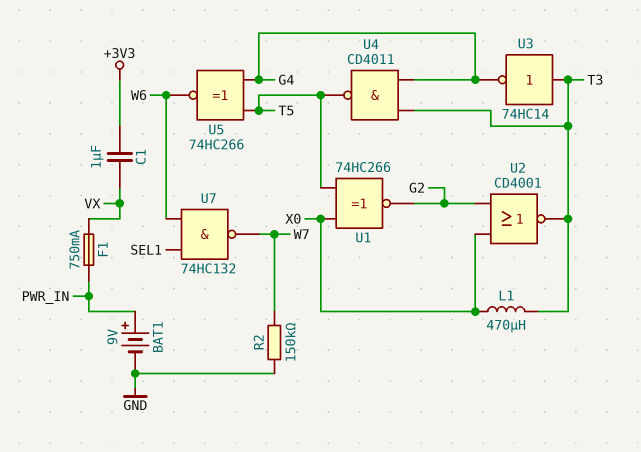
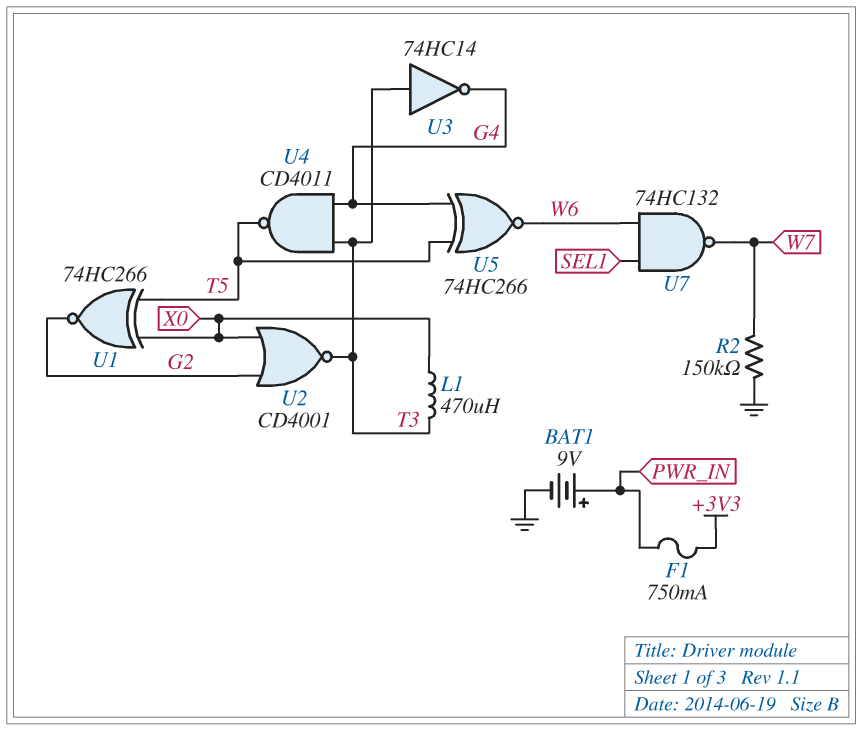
C1: 1uF (+3V3, VX) -> none
F1: 750mA (PWR_IN, VX) -> 750mA (+3V3, PWR_IN)

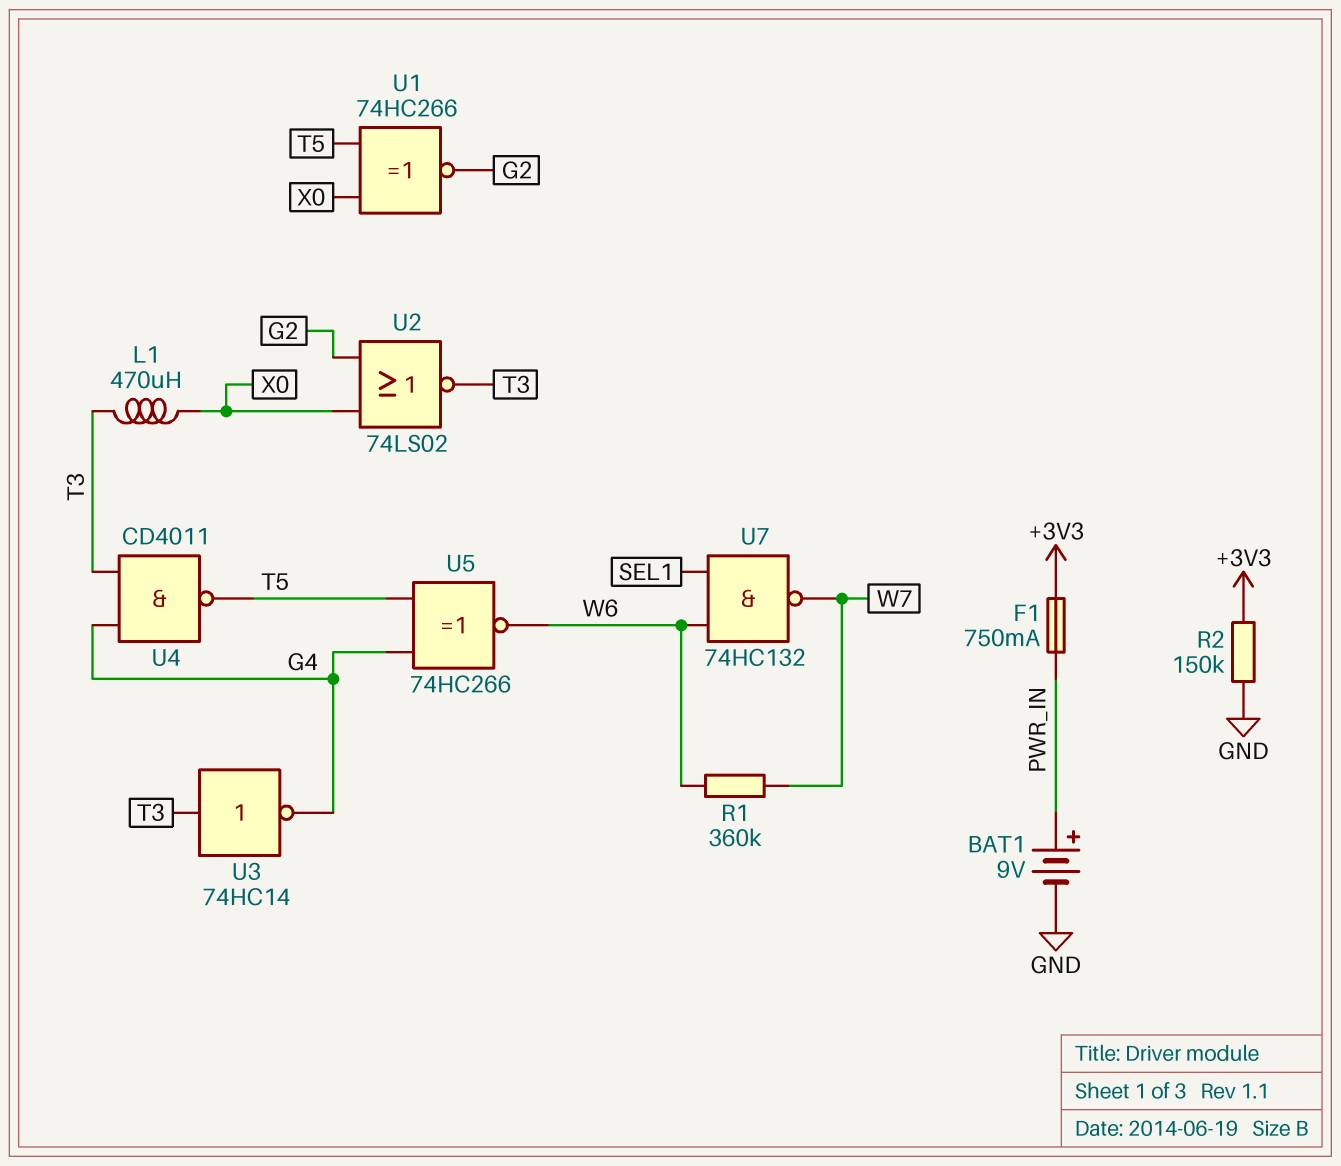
R1: none -> 360k (W6, W7)
R2: 150k (GND, W7) -> 150k (+3V3, GND)
U2: NOR CD4001 (in G2, in X0, out T3) -> NOR 74LS02 (in G2, in X0, out T3)

